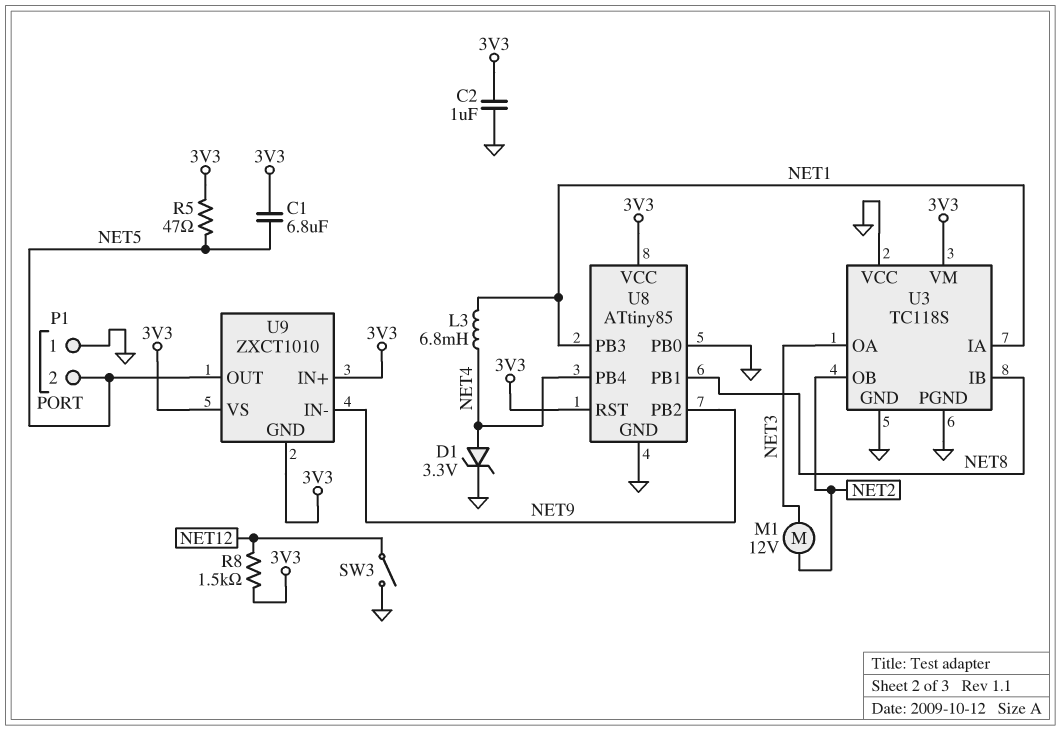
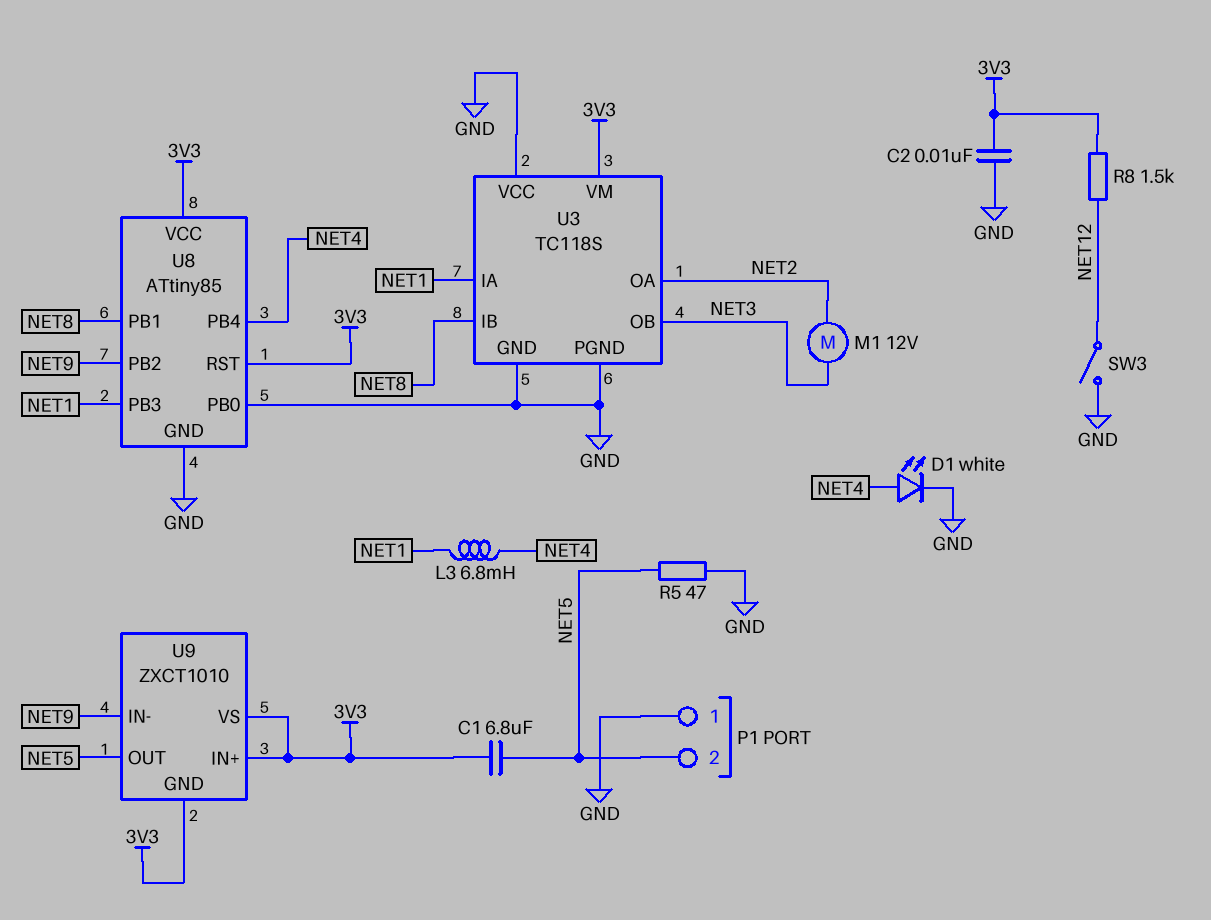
C2: 1uF (3V3, GND) -> 10nF (3V3, GND)
D1: zener 3.3V (A NET4, K GND) -> LED white (A NET4, K GND)
R5: 47 (3V3, NET5) -> 47 (GND, NET5)
U3 pin OA: NET3 -> NET2
U3 pin OB: NET2 -> NET3

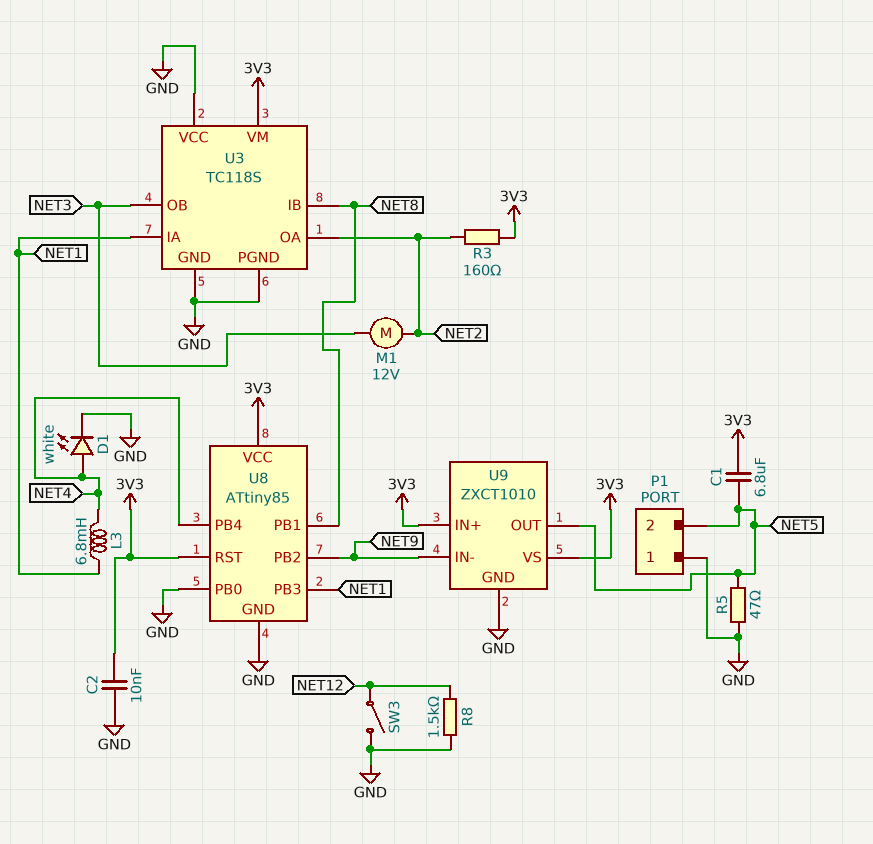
R3: none -> 160 (3V3, NET2)
R8: 1.5k (3V3, NET12) -> 1.5k (GND, NET12)
U9 pin GND: 3V3 -> GND

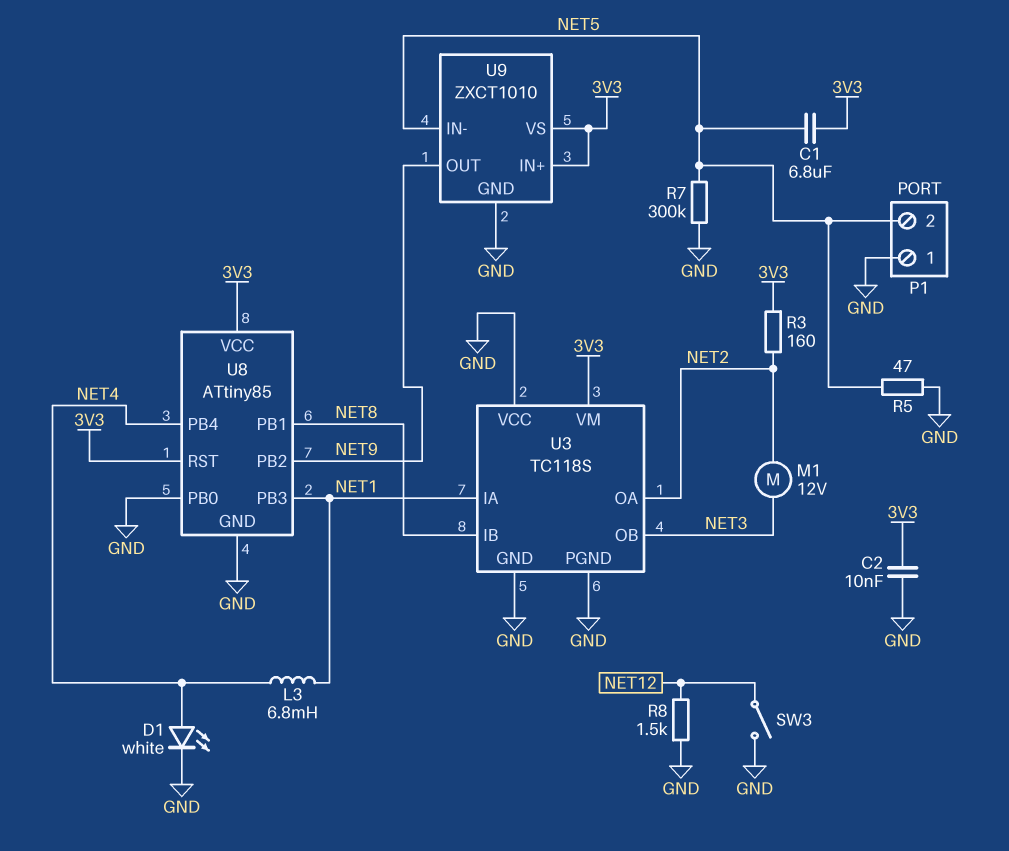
R7: none -> 300k (GND, NET5)
U9 pin IN-: NET9 -> NET5
U9 pin OUT: NET5 -> NET9

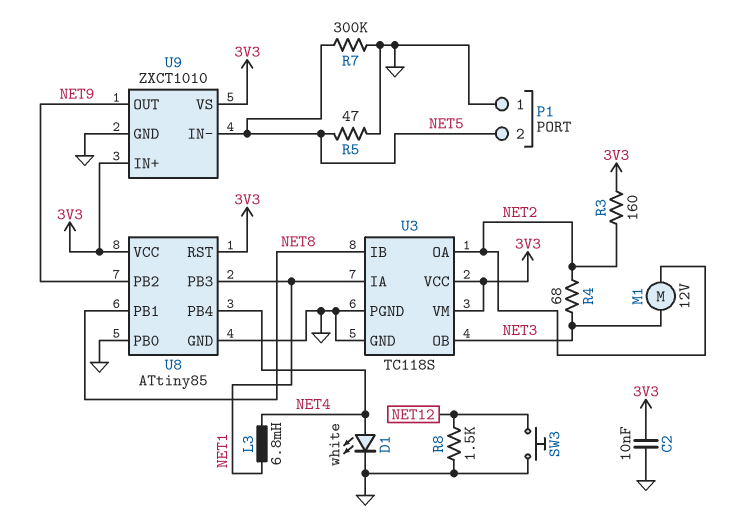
C1: 6.8uF (3V3, NET5) -> none
R4: none -> 68 (NET2, NET3)
SW3: switch (GND, NET12) -> button (GND, NET12)
U3 pin VCC: GND -> 3V3

